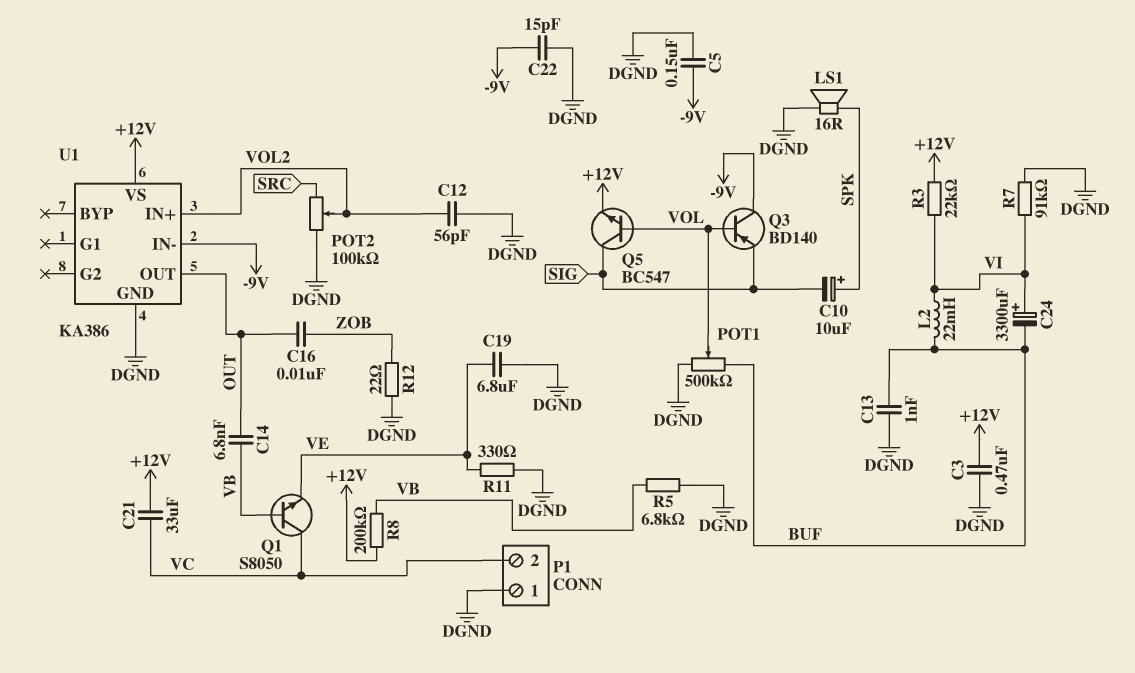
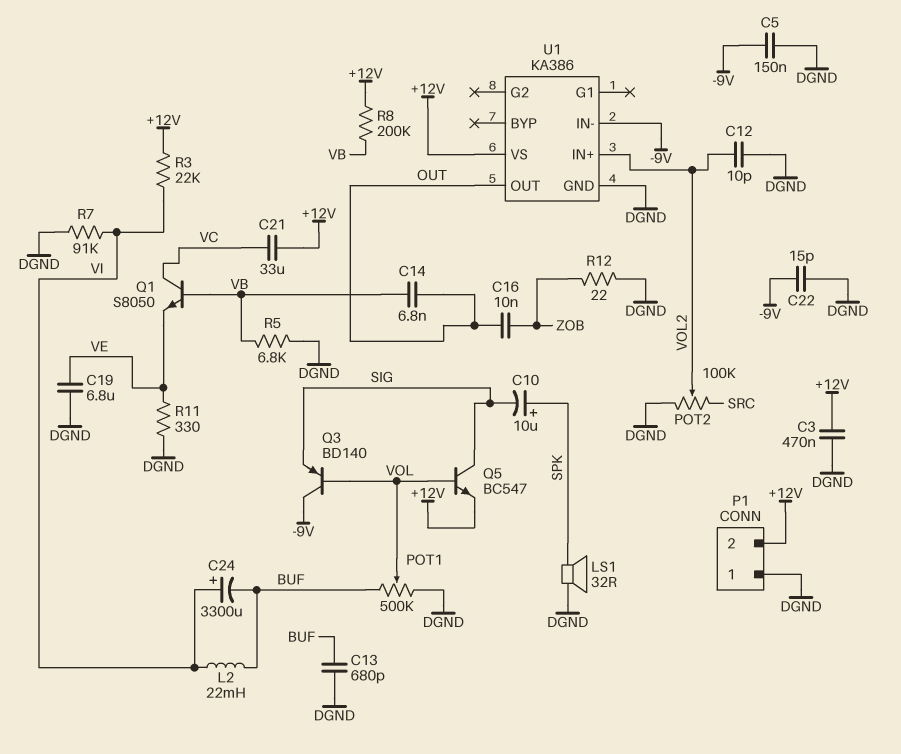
C12: 56pF (DGND, VOL2) -> 10pF (DGND, VOL2)
C13: 1nF (BUF, DGND) -> 680pF (BUF, DGND)
LS1: speaker 16R (DGND, SPK) -> speaker 32R (DGND, SPK)
P1 pin 2: VC -> +12V

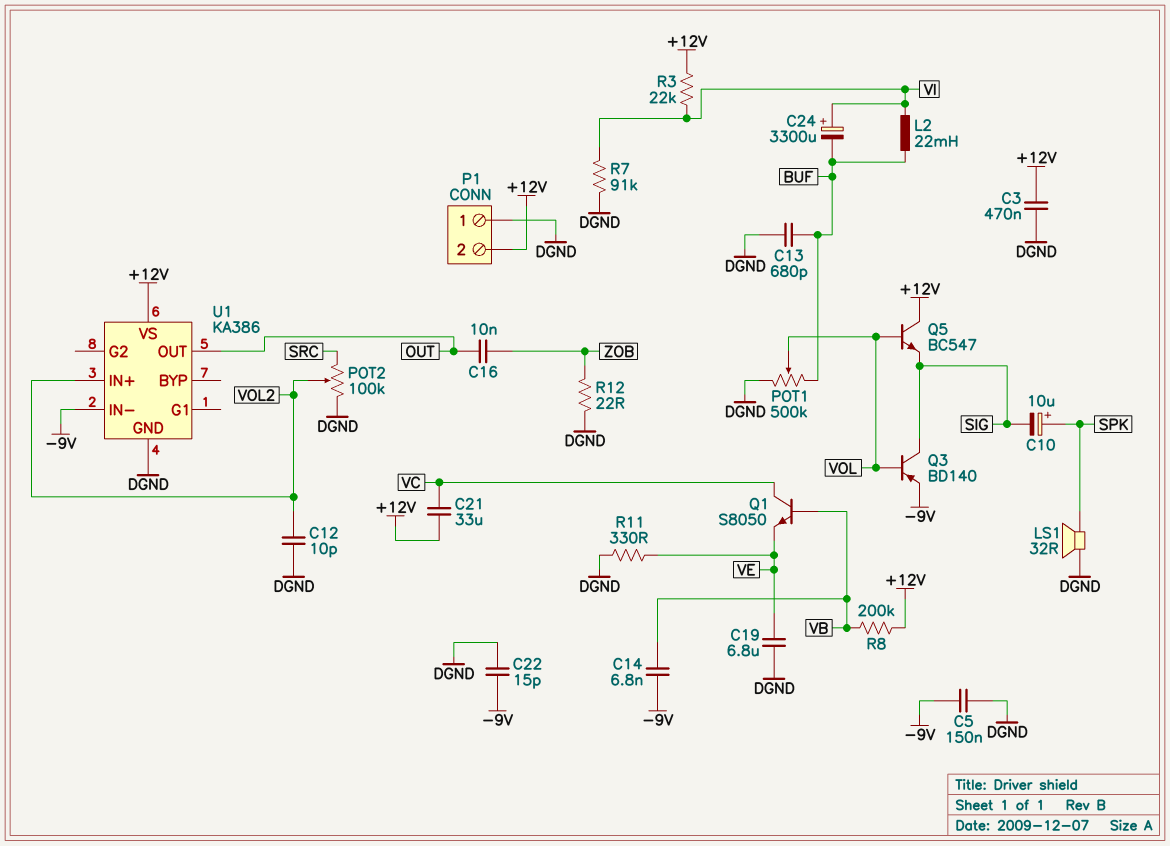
C14: 6.8nF (OUT, VB) -> 6.8nF (-9V, VB)
Q3: PNP BD140 (B VOL, C -9V, E SIG) -> PNP BD140 (B VOL, C SIG, E -9V)
Q5: NPN BC547 (B VOL, C SIG, E +12V) -> NPN BC547 (B VOL, C +12V, E SIG)
R5: 6.8k (DGND, VB) -> none

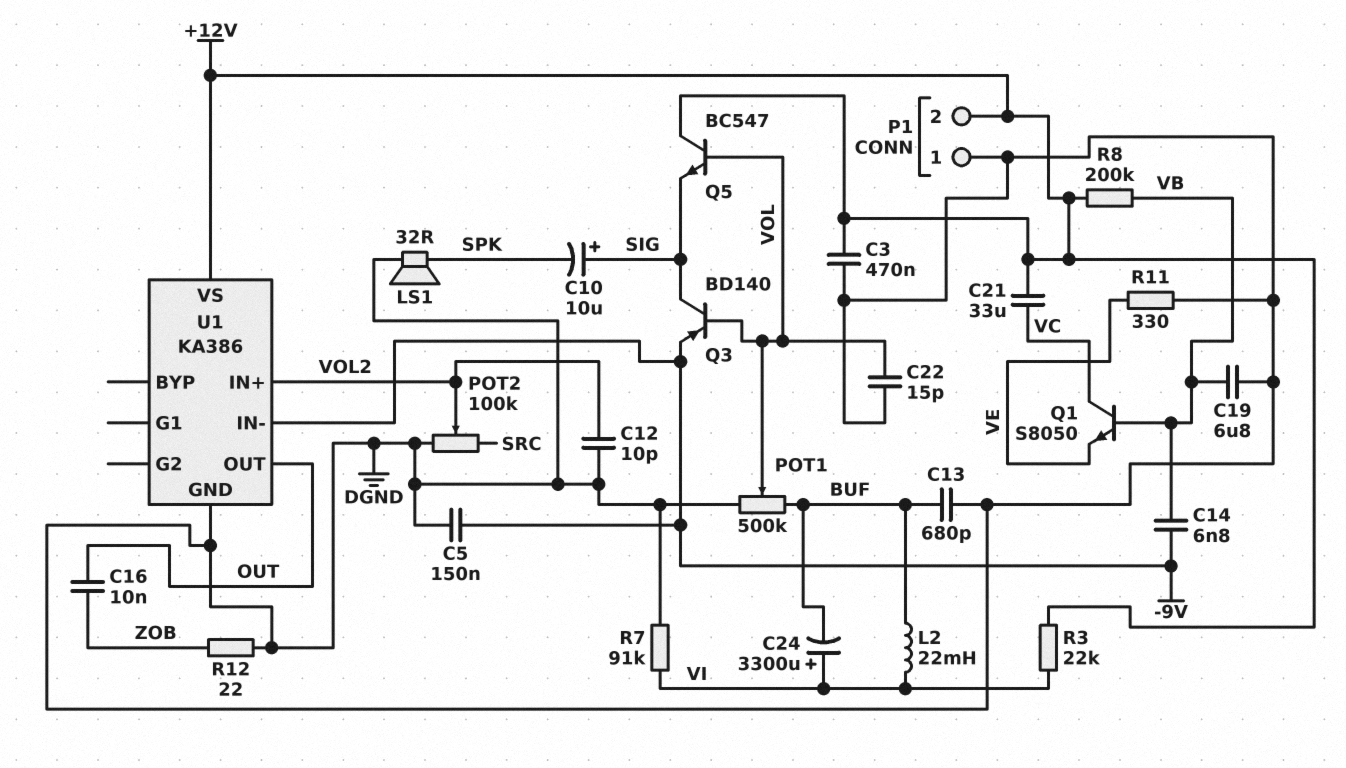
C10: 10uF (plus SPK, minus SIG) -> 10uF (plus SIG, minus SPK)
C19: 6.8uF (DGND, VE) -> 6.8uF (DGND, VB)
C22: 15pF (-9V, DGND) -> 15pF (DGND, VOL)

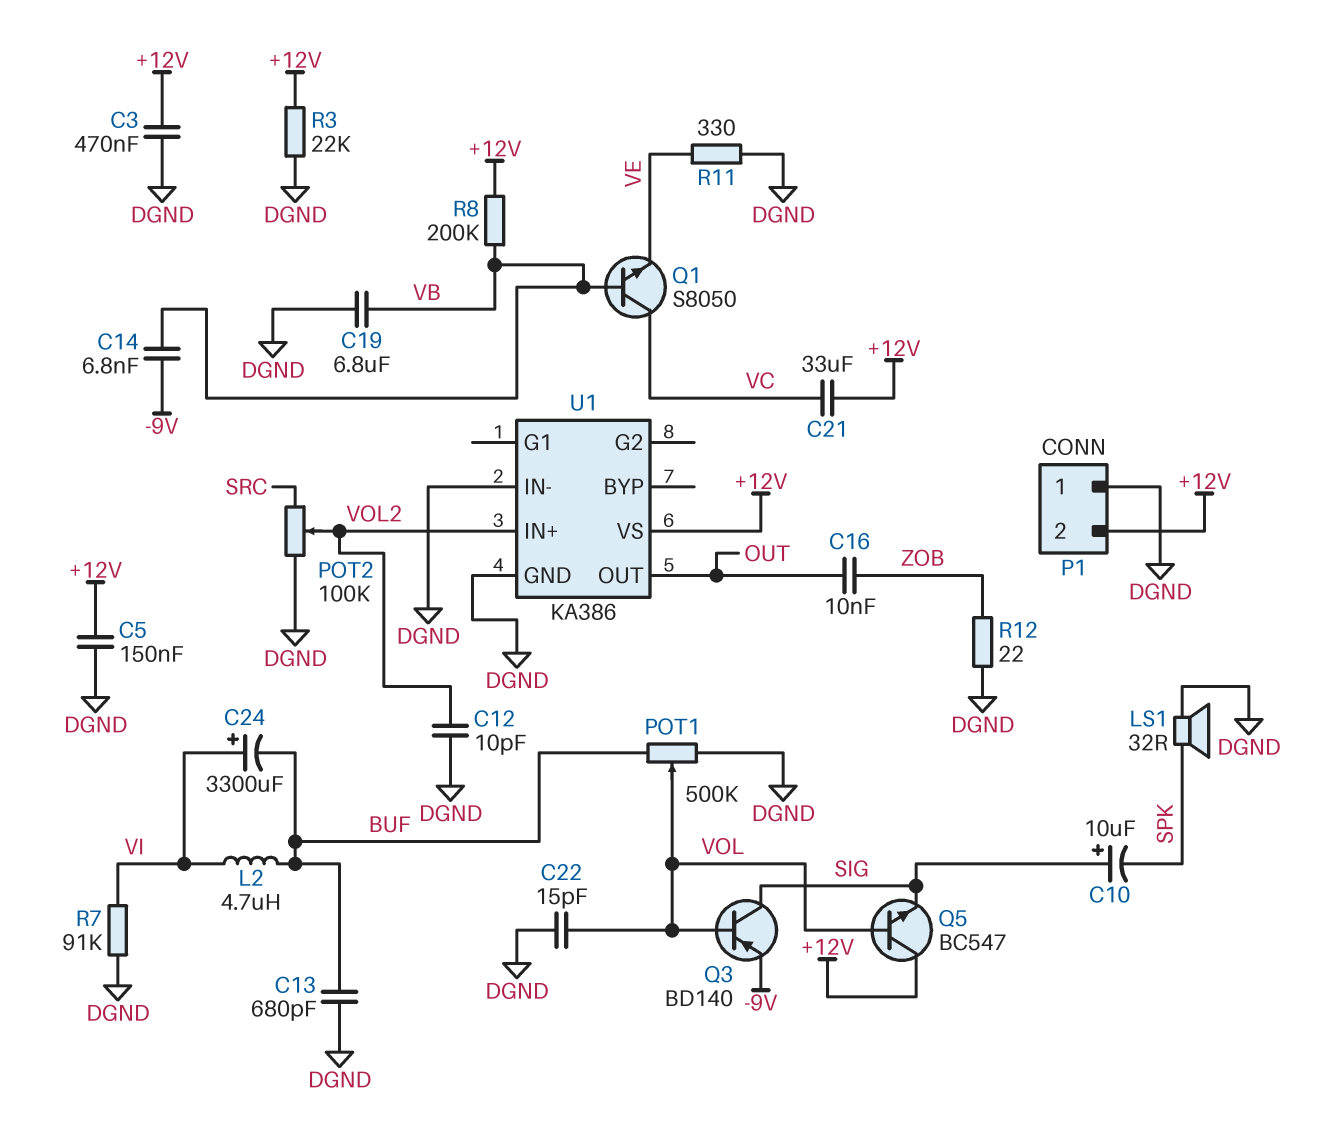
C5: 150nF (-9V, DGND) -> 150nF (+12V, DGND)
L2: 22mH (BUF, VI) -> 4.7uH (BUF, VI)
R3: 22k (+12V, VI) -> 22k (+12V, DGND)
U1 pin IN-: -9V -> DGND

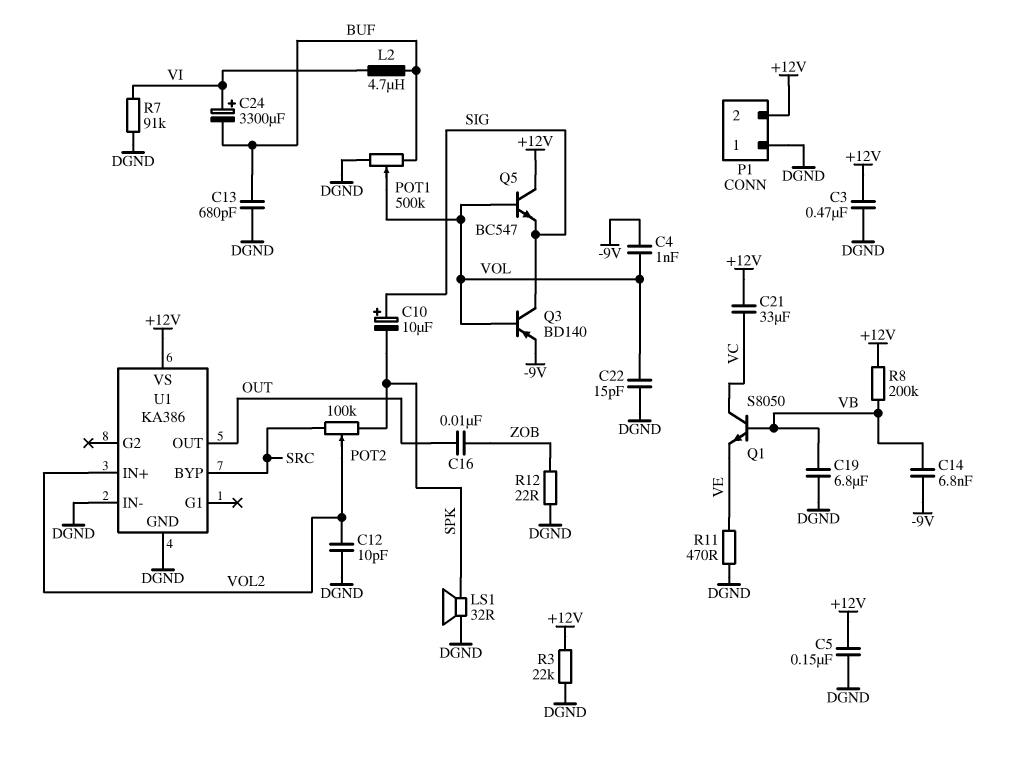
C4: none -> 1nF (-9V, VOL)
POT2: 100k (DGND, SRC, wiper VOL2) -> 100k (SPK, SRC, wiper VOL2)
R11: 330 (DGND, VE) -> 470 (DGND, VE)
U1 pin BYP: none -> SRC

